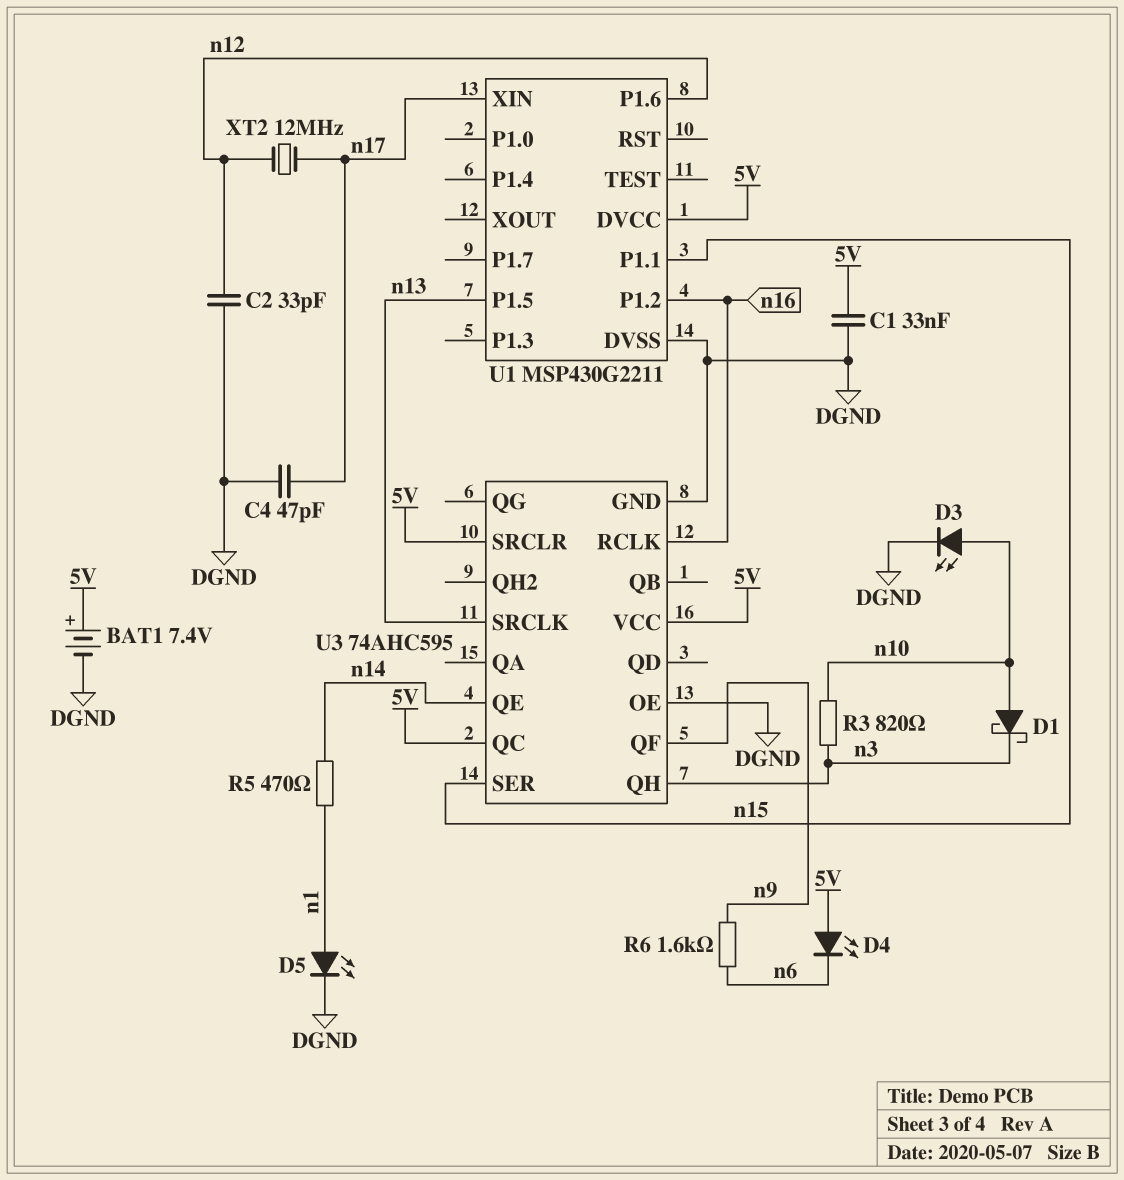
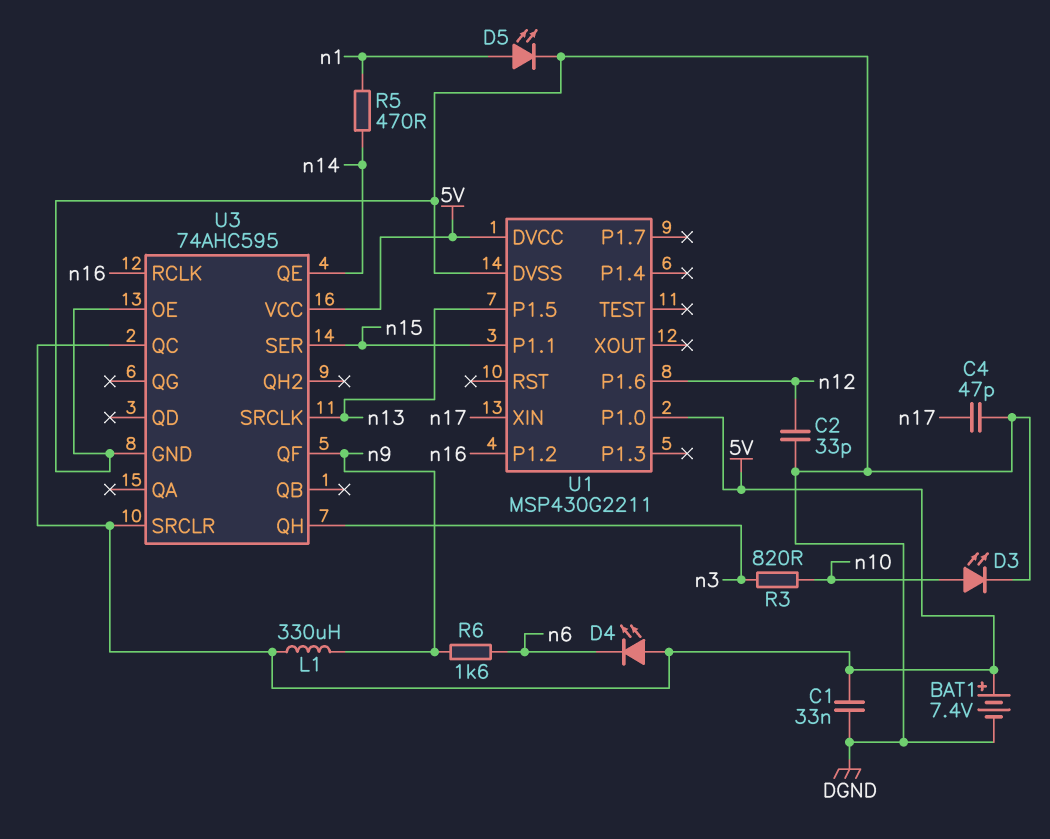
D1: schottky (A n10, K n3) -> none
L1: none -> 330uH (5V, n9)
U1 pin P1.0: none -> 5V
XT2: 12MHz (n12, n17) -> none

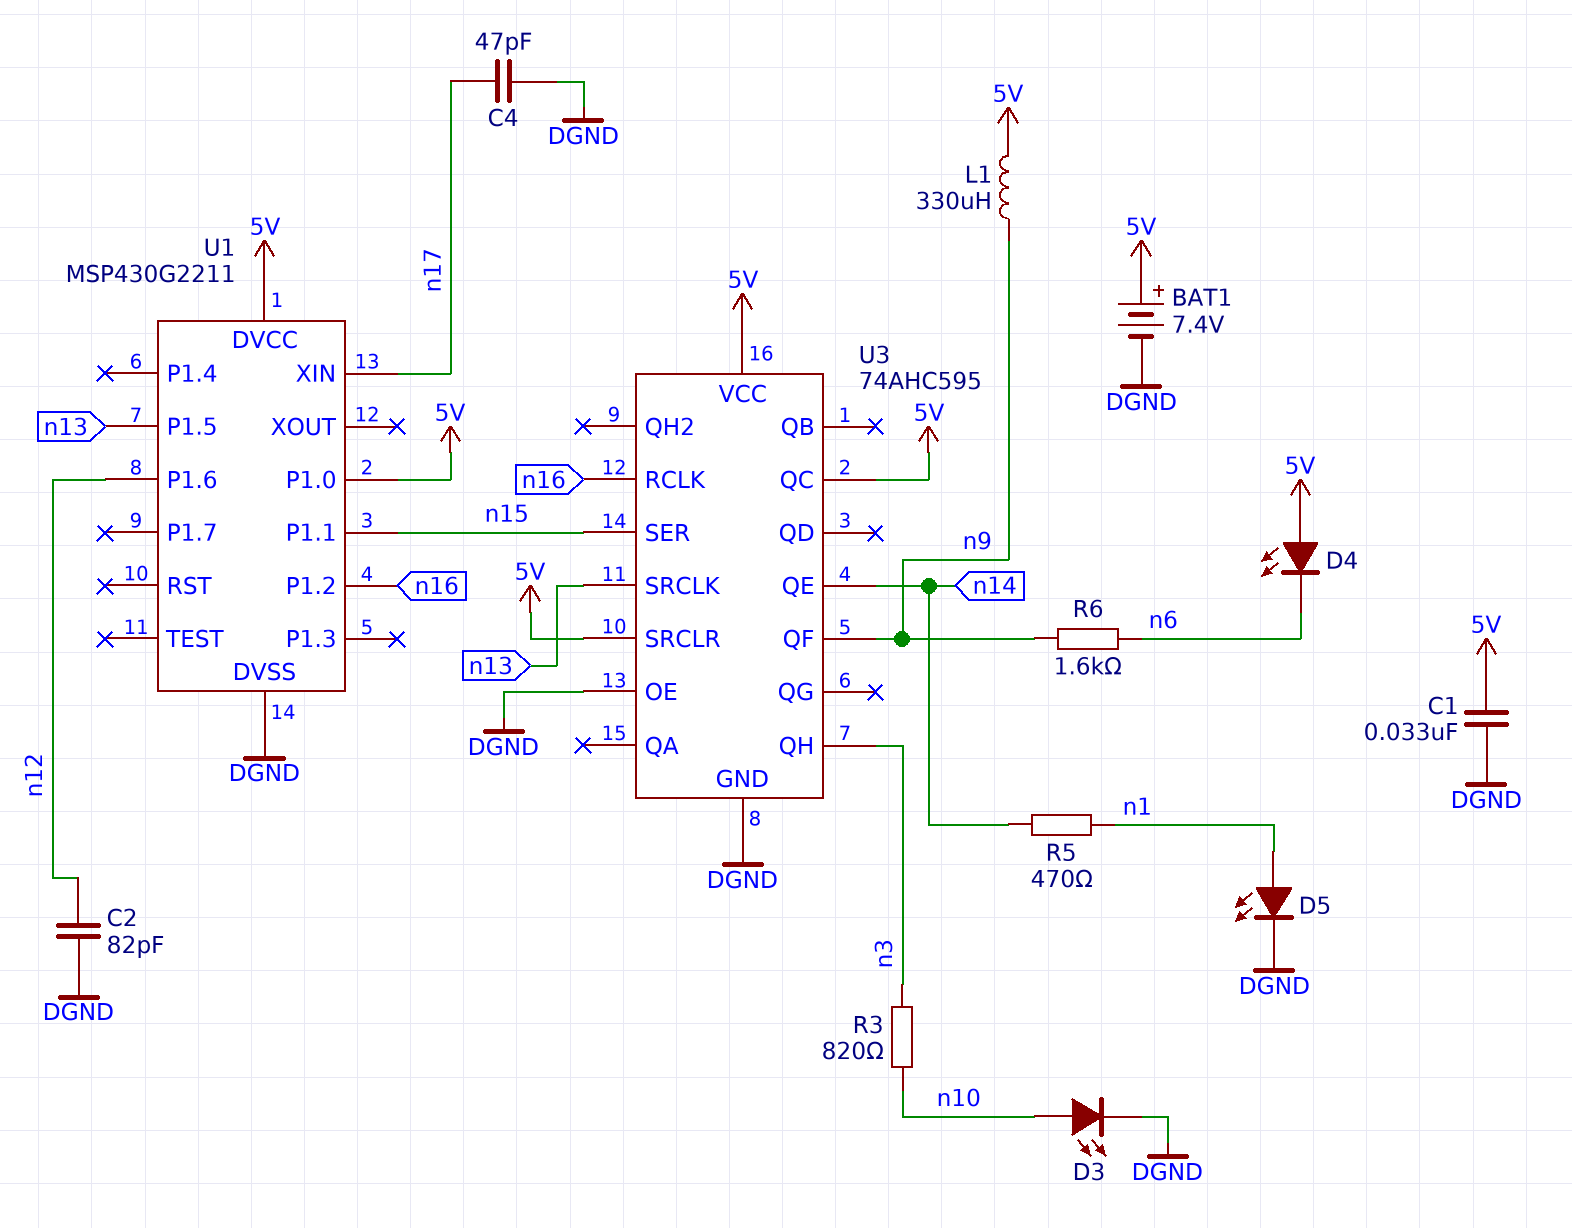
C2: 33pF (DGND, n12) -> 82pF (DGND, n12)

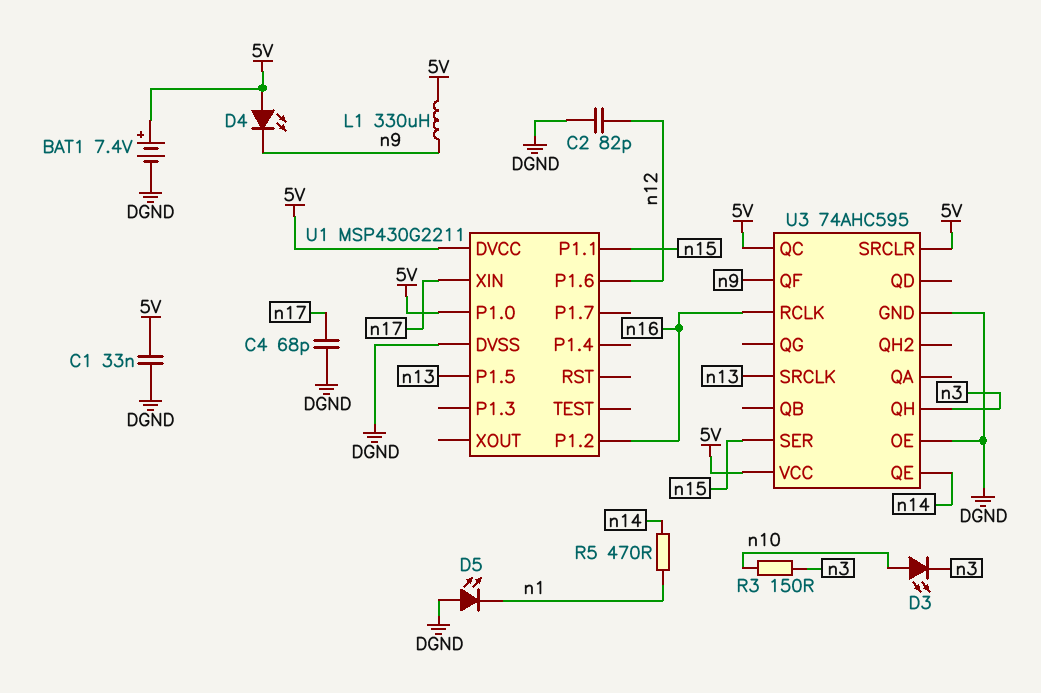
C4: 47pF (DGND, n17) -> 68pF (DGND, n17)
D3: LED (A n10, K DGND) -> LED (A n10, K n3)
D4: LED (A 5V, K n6) -> LED (A 5V, K n9)
D5: LED (A n1, K DGND) -> LED (A DGND, K n1)
R3: 820 (n3, n10) -> 150 (n3, n10)
R6: 1.6k (n6, n9) -> none

